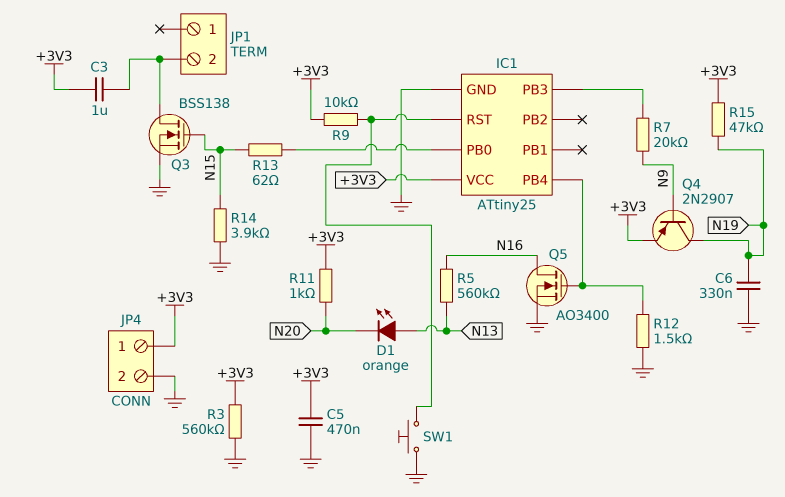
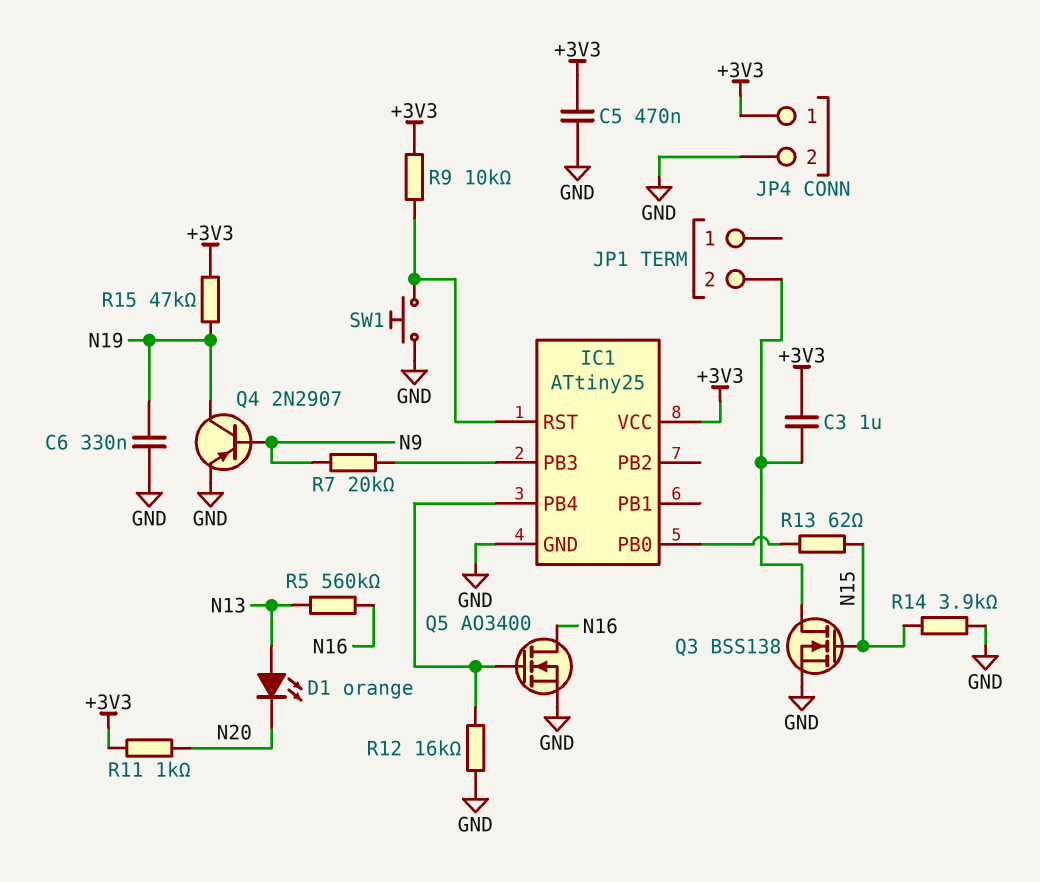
Q4: PNP 2N2907 (B N9, C N19, E +3V3) -> PNP 2N2907 (B N9, C N19, E GND)
R3: 560k (+3V3, GND) -> none
R12: 1.5k (GND, IC1/PB4) -> 16k (GND, IC1/PB4)

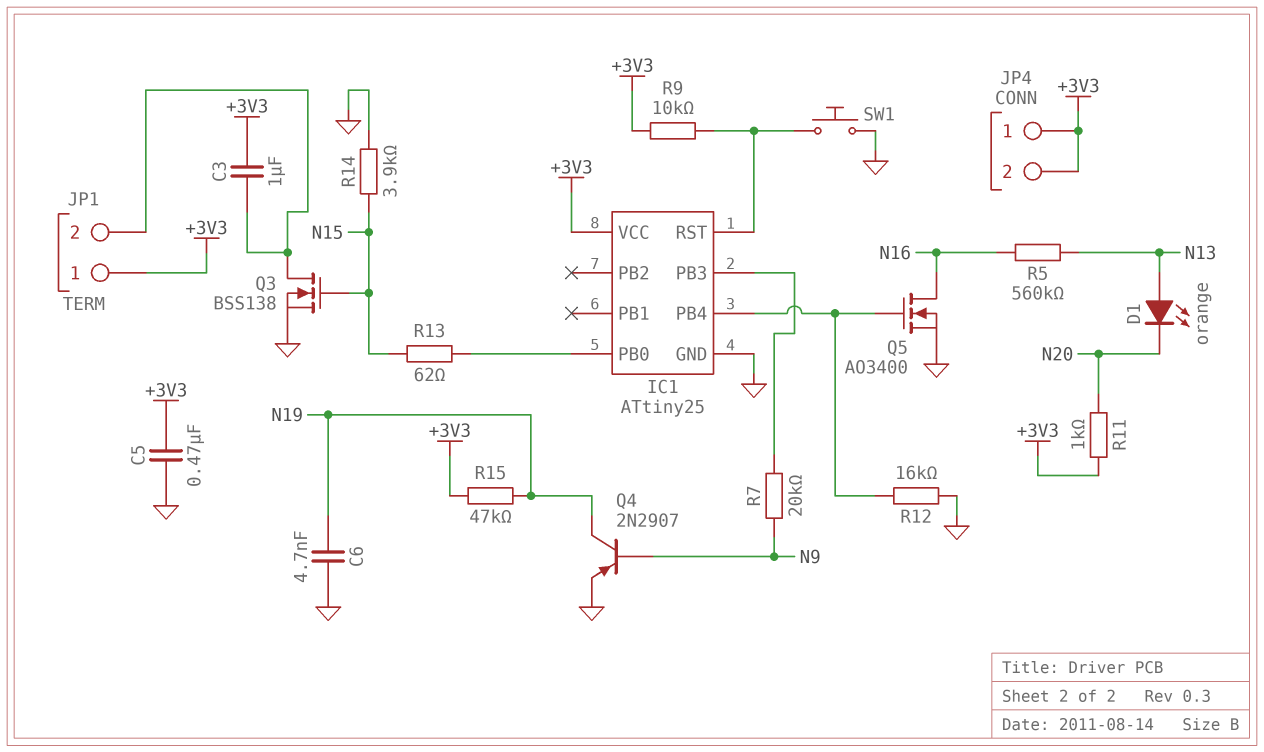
C6: 330nF (GND, N19) -> 4.7nF (GND, N19)
JP1 pin 1: none -> +3V3
JP4 pin 2: GND -> +3V3

